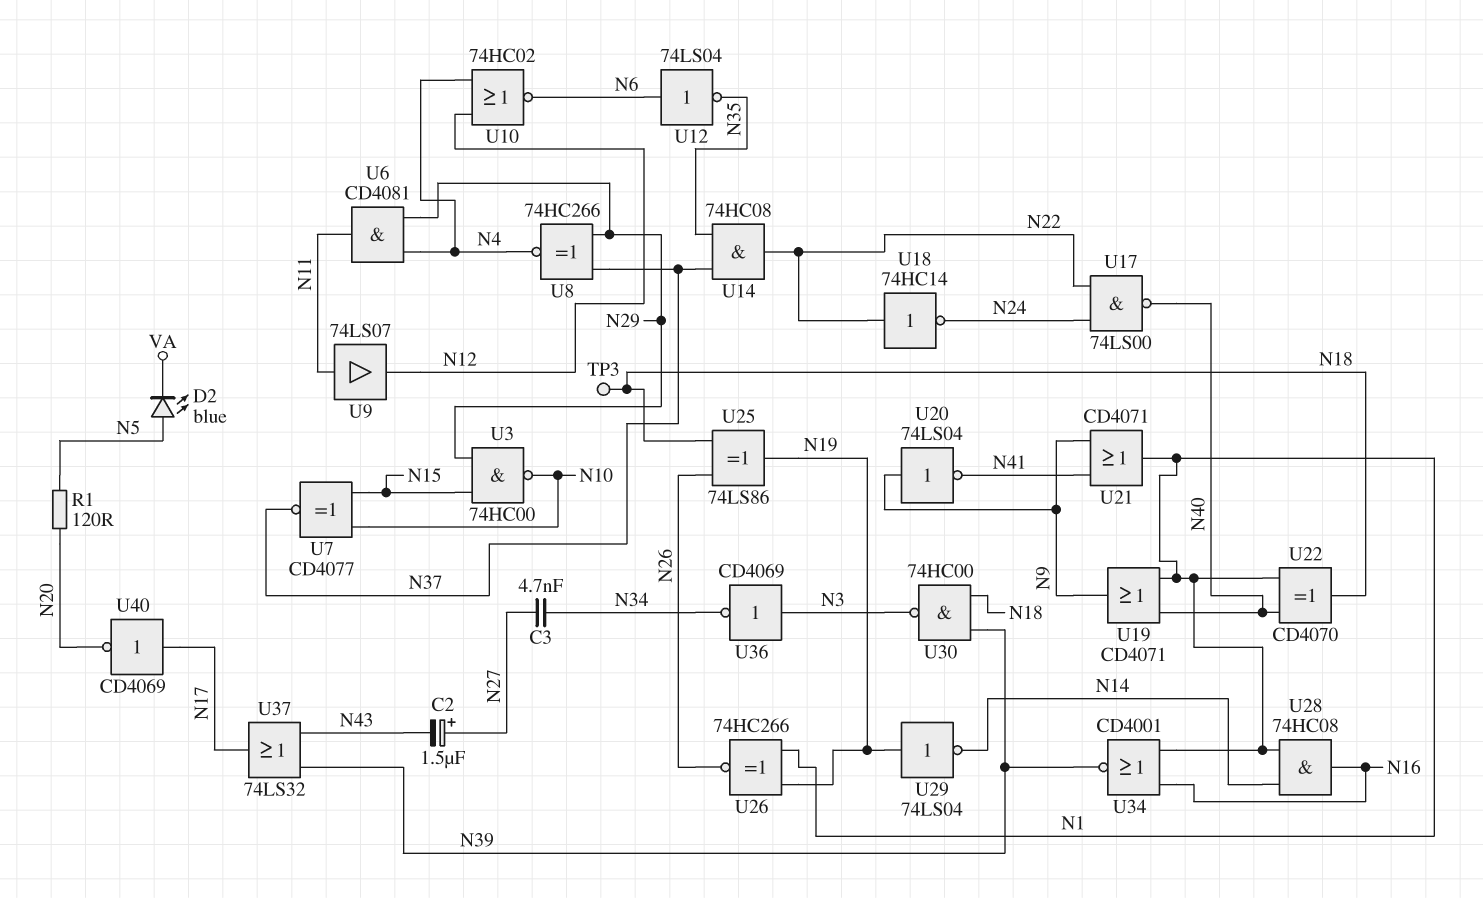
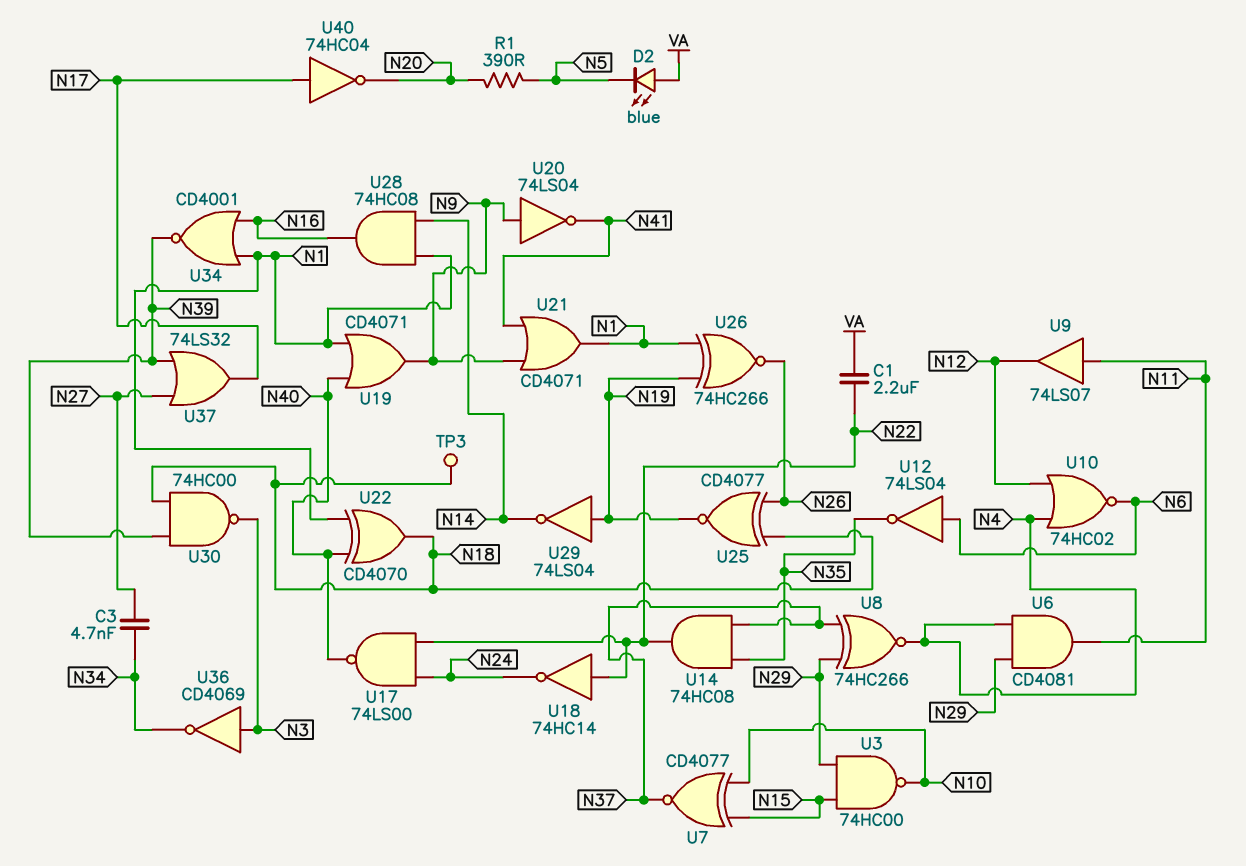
C1: none -> 2.2uF (N22, VA)
C2: 1.5uF (plus N27, minus N43) -> none
D2: LED blue (A N5, K VA) -> LED blue (A VA, K N5)
R1: 120 (N5, N20) -> 390 (N5, N20)
U25: XOR 74LS86 (in N18, in N26, out N19) -> XNOR CD4077 (in N18, in N26, out N19)
U37: OR 74LS32 (in N39, in N43, out N17) -> OR 74LS32 (in N27, in N39, out N17)
U40: NOT CD4069 (in N17, out N20) -> NOT 74HC04 (in N17, out N20)

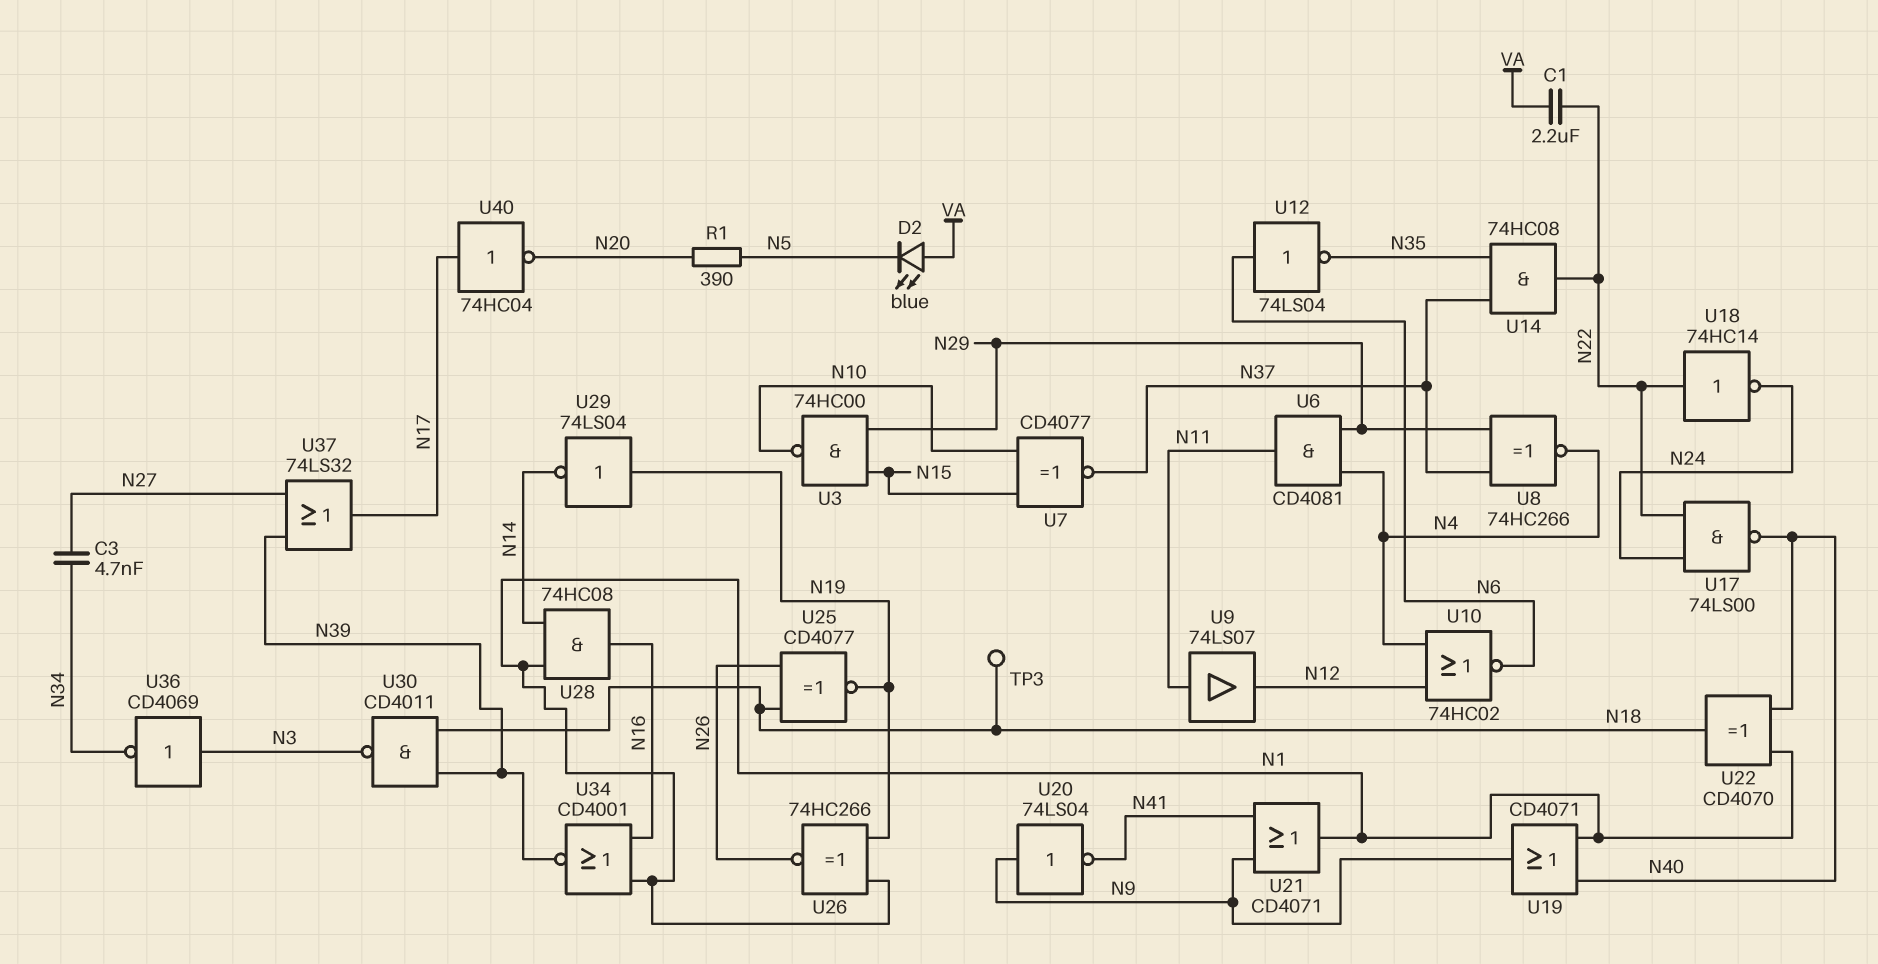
U30: NAND 74HC00 (in N18, in N39, out N3) -> NAND CD4011 (in N18, in N39, out N3)

